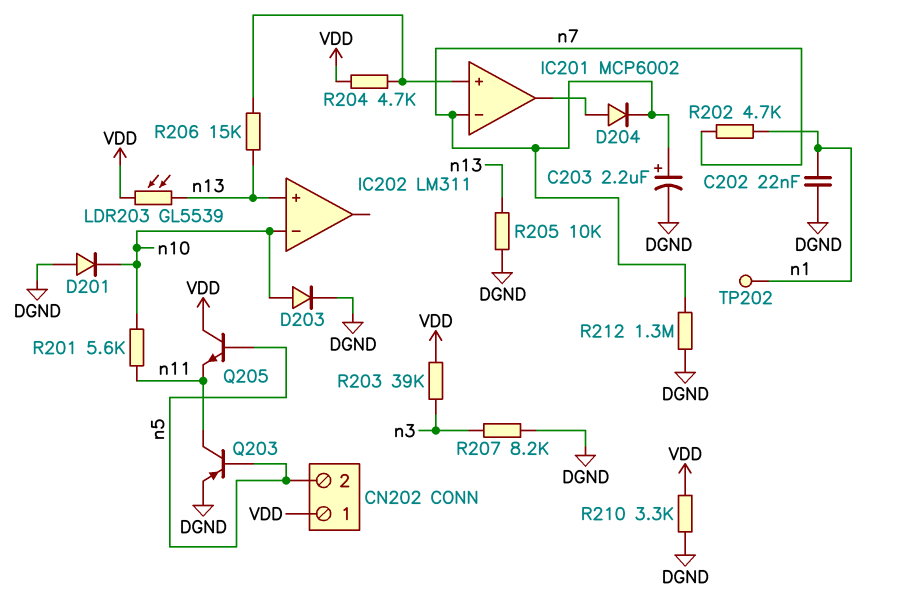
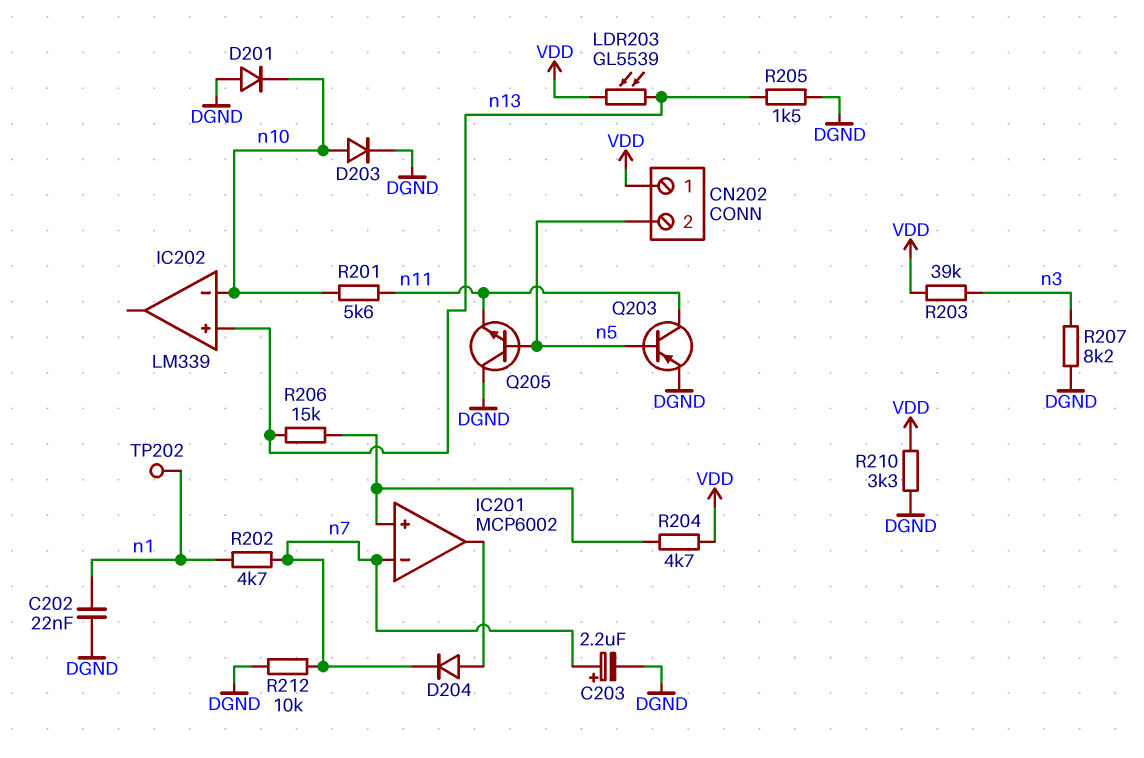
IC202: LM311 -> LM339
Q205: NPN (B n5, C VDD, E n11) -> NPN (B n5, C DGND, E n11)
R205: 10k (DGND, n13) -> 1.5k (DGND, n13)
R212: 1.3M (DGND, n7) -> 10k (DGND, n7)

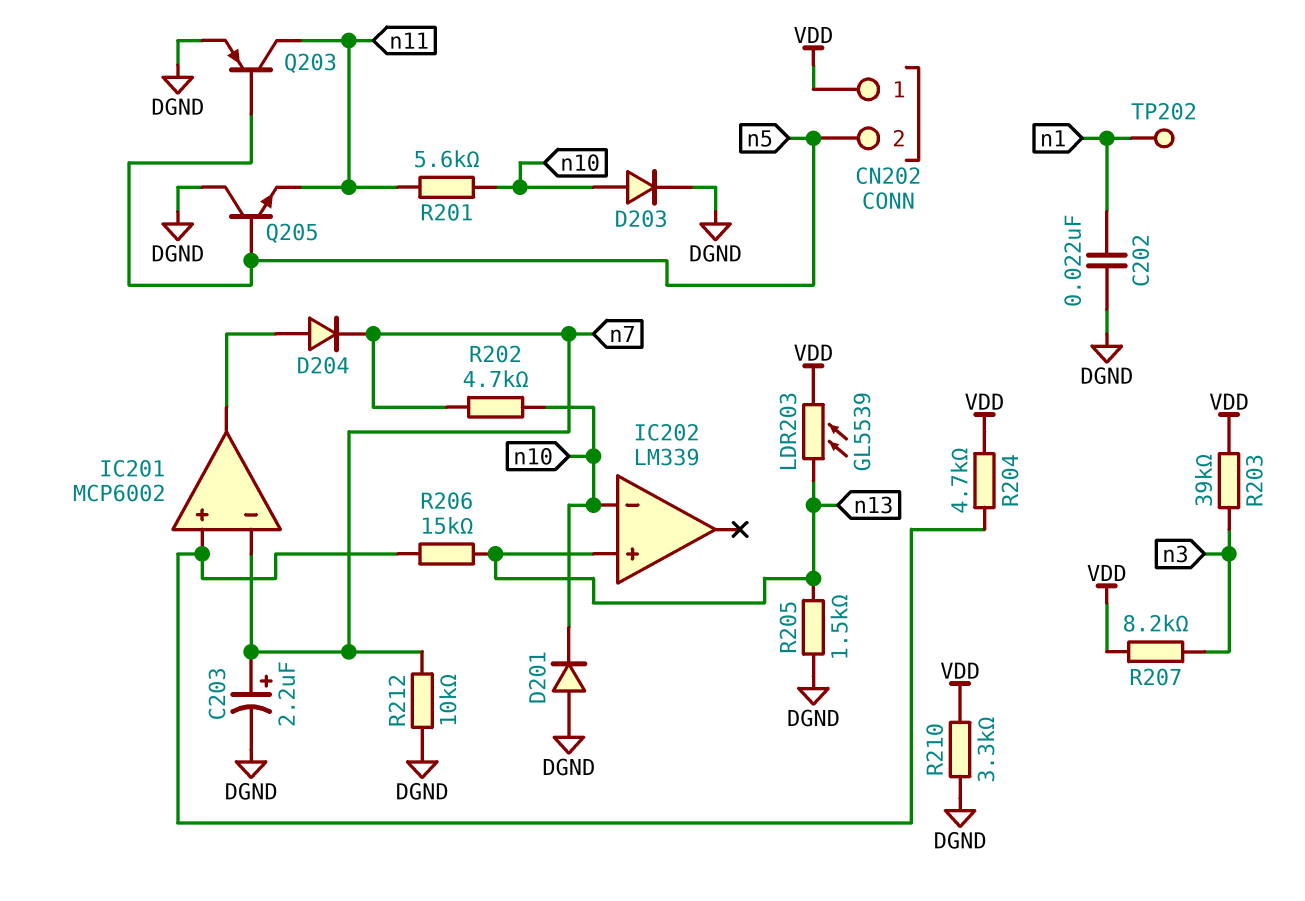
R202: 4.7k (n1, n7) -> 4.7k (n7, n10)
R207: 8.2k (DGND, n3) -> 8.2k (VDD, n3)

